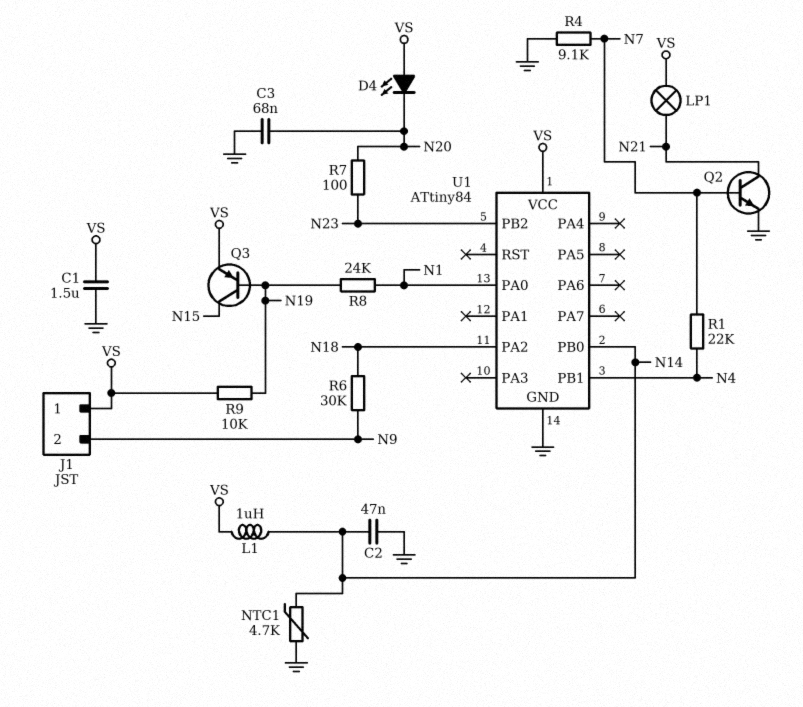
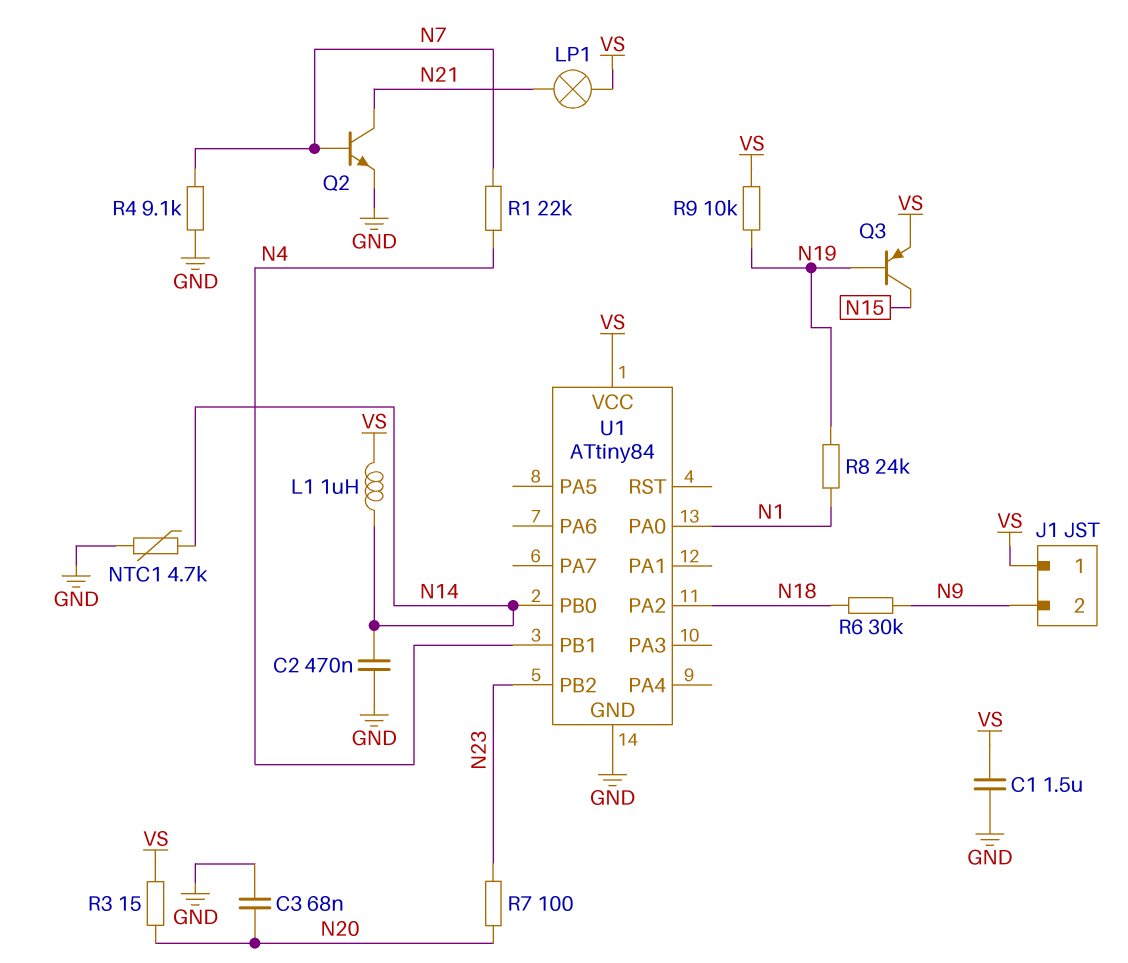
C2: 47nF (GND, N14) -> 470nF (GND, N14)
D4: LED (A VS, K N20) -> none
R3: none -> 15 (N20, VS)

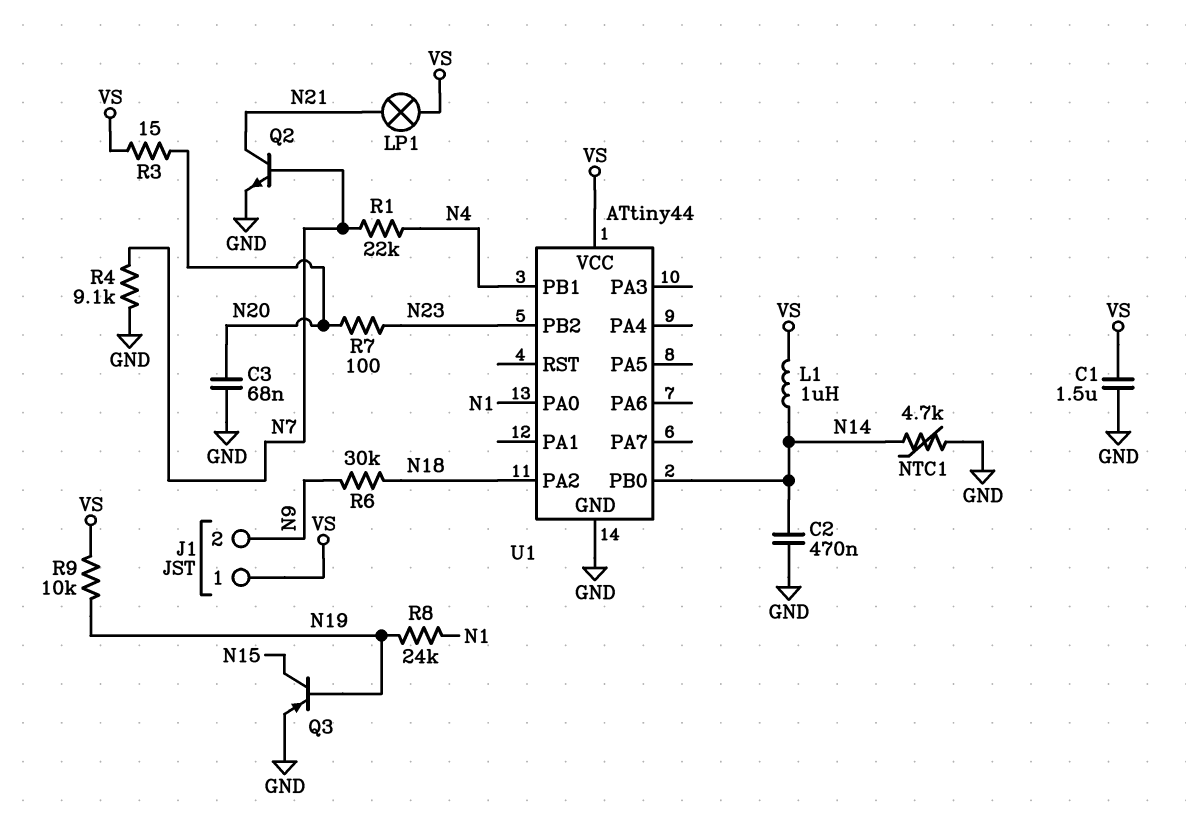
Q3: PNP (B N19, C N15, E VS) -> PNP (B N19, C N15, E GND)
U1: ATtiny84 -> ATtiny44

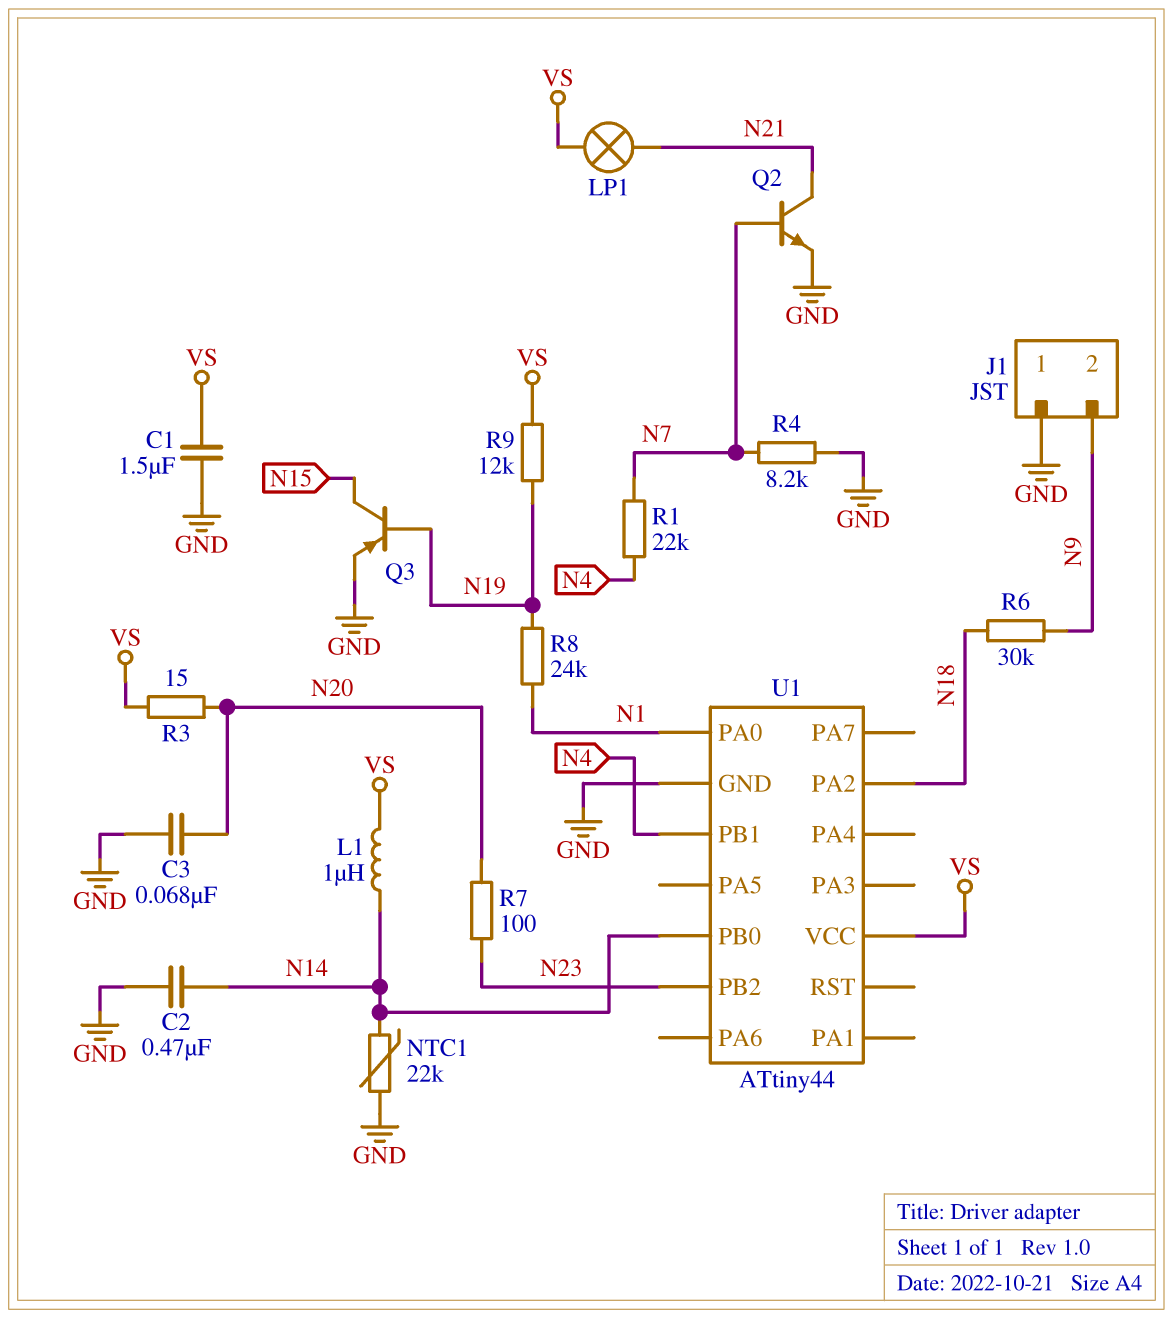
J1 pin 1: VS -> GND
NTC1: 4.7k (GND, N14) -> 22k (GND, N14)
R4: 9.1k (GND, N7) -> 8.2k (GND, N7)
R9: 10k (N19, VS) -> 12k (N19, VS)

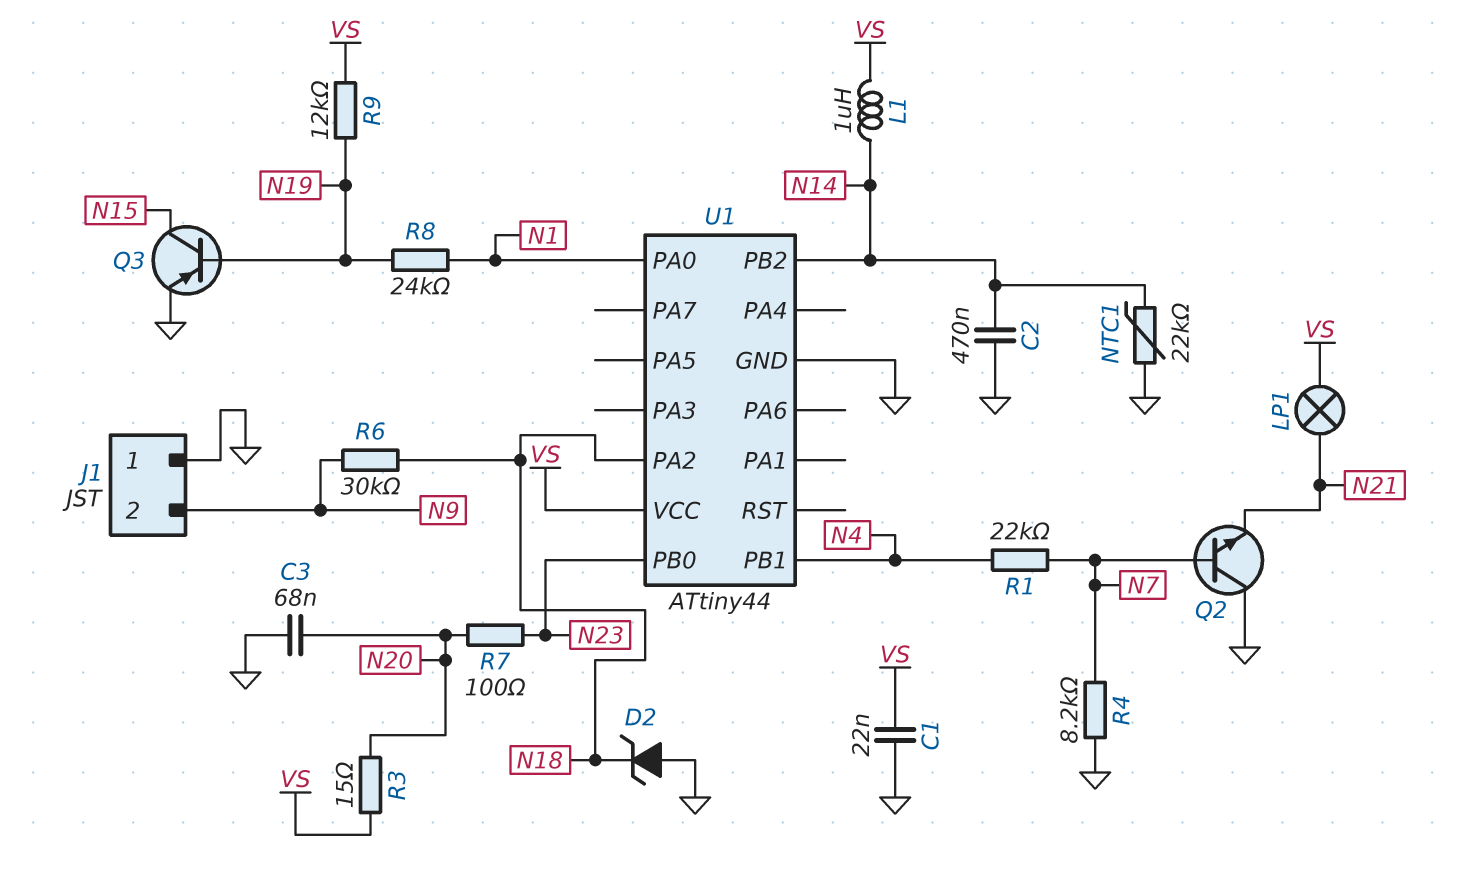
C1: 1.5uF (GND, VS) -> 22nF (GND, VS)
D2: none -> zener (A GND, K N18)
Q2: NPN (B N7, C N21, E GND) -> NPN (B N7, C GND, E N21)
U1 pin PB0: N14 -> N23
U1 pin PB2: N23 -> N14

